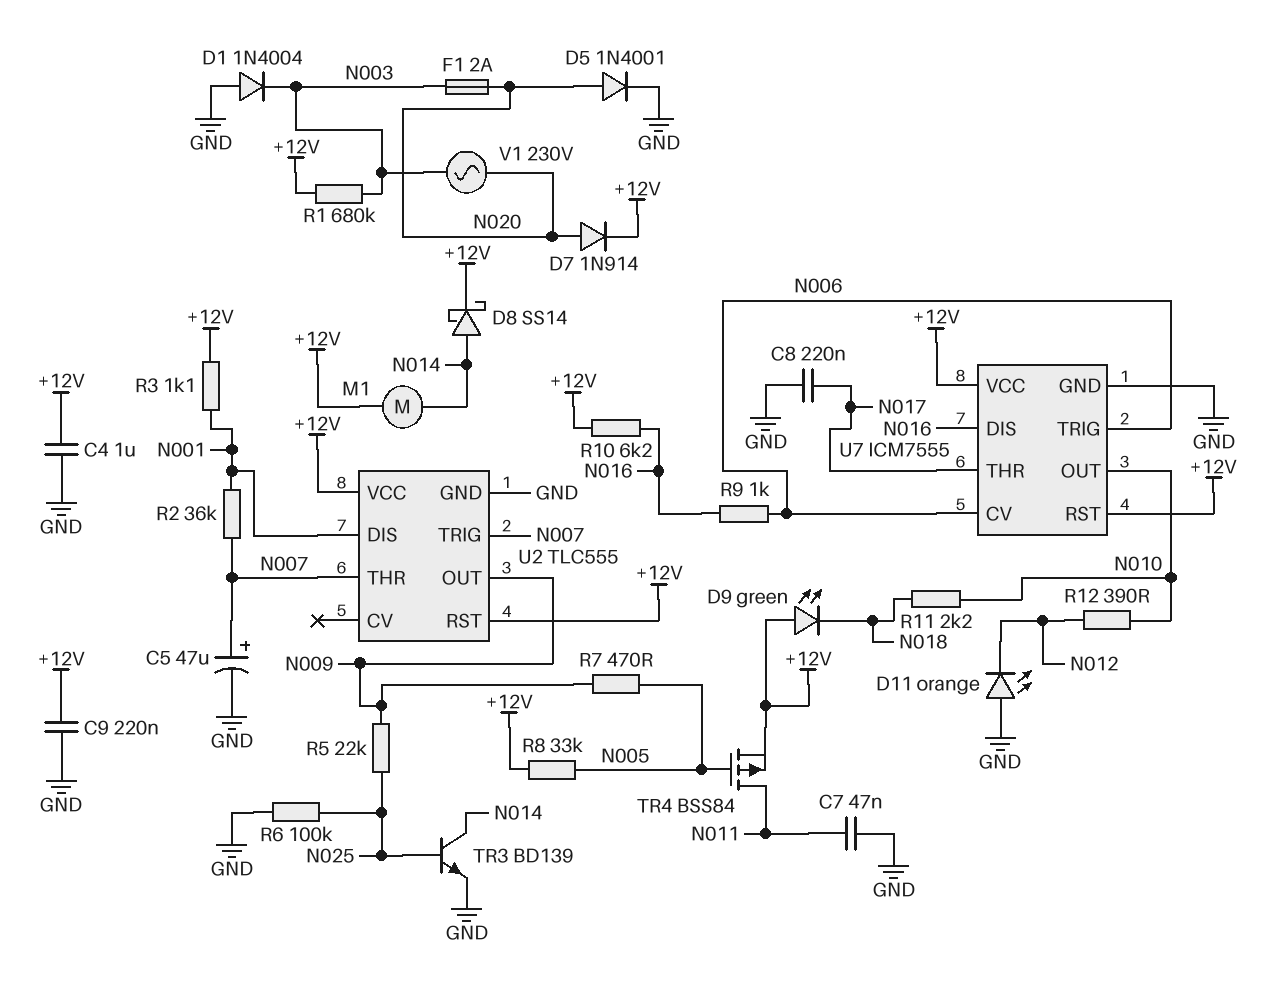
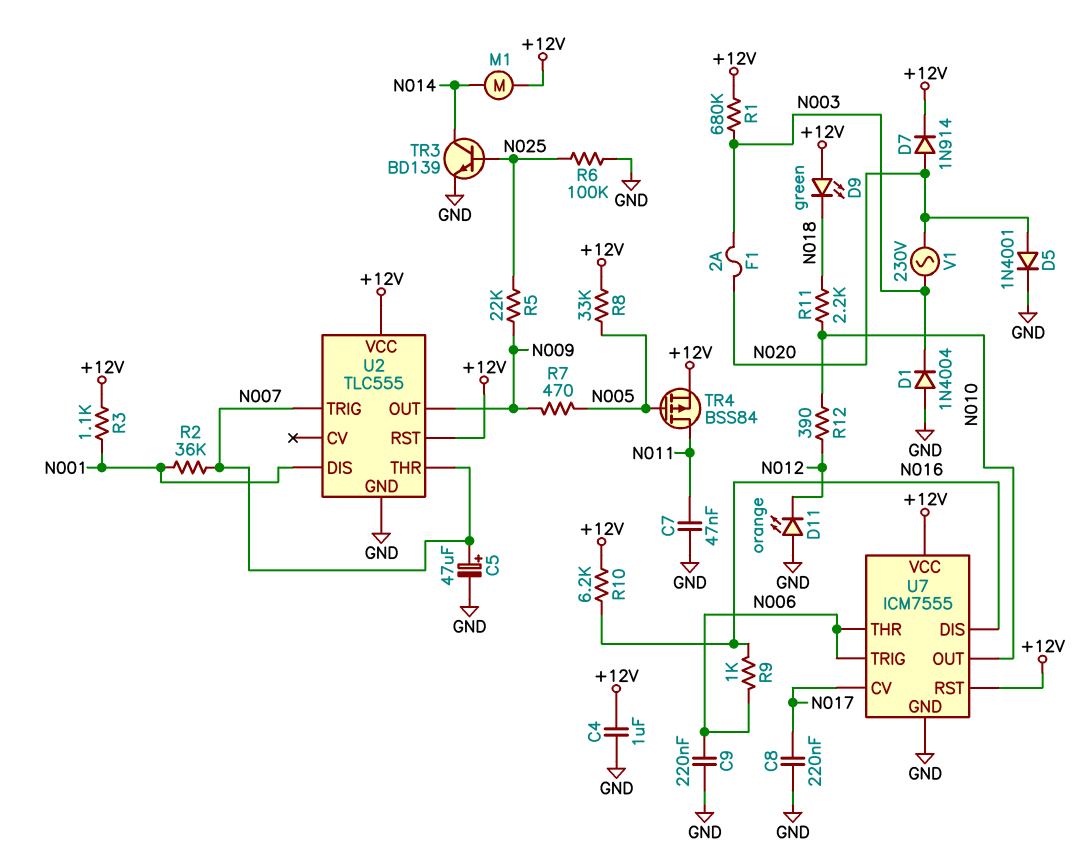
C9: 220nF (+12V, GND) -> 220nF (GND, N006)
D8: schottky SS14 (A N014, K +12V) -> none
U7 pin CV: N006 -> N017
U7 pin THR: N017 -> N006

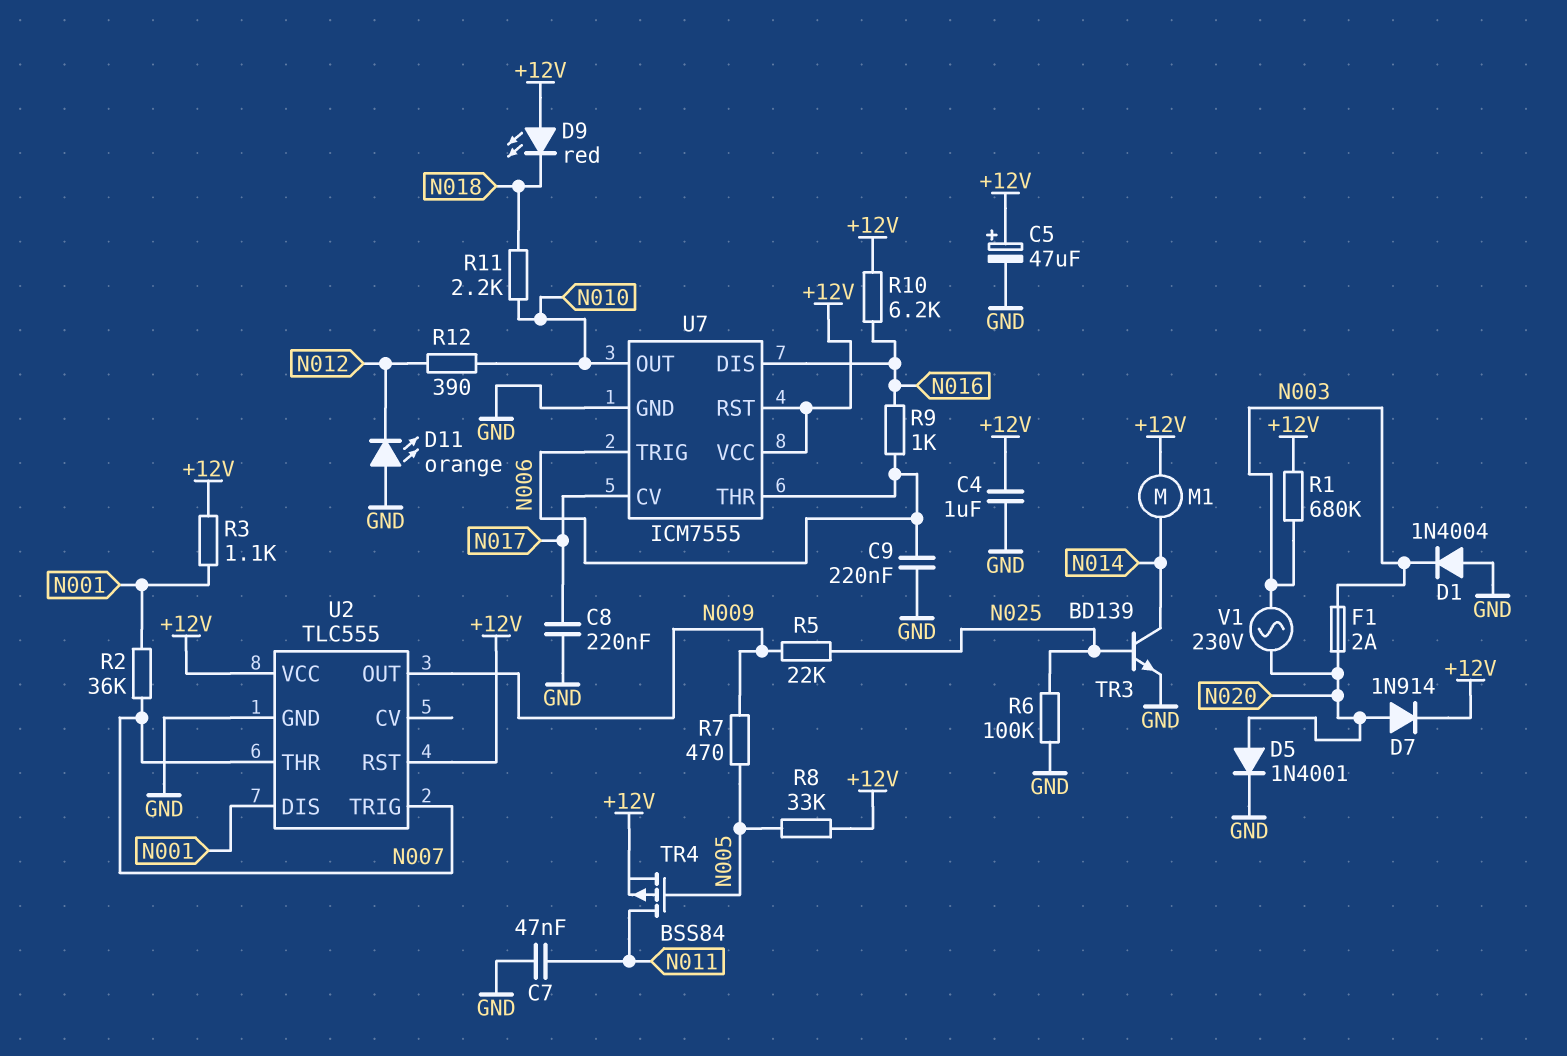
C5: 47uF (plus N007, minus GND) -> 47uF (plus +12V, minus GND)
D9: LED green (A +12V, K N018) -> LED red (A +12V, K N018)

